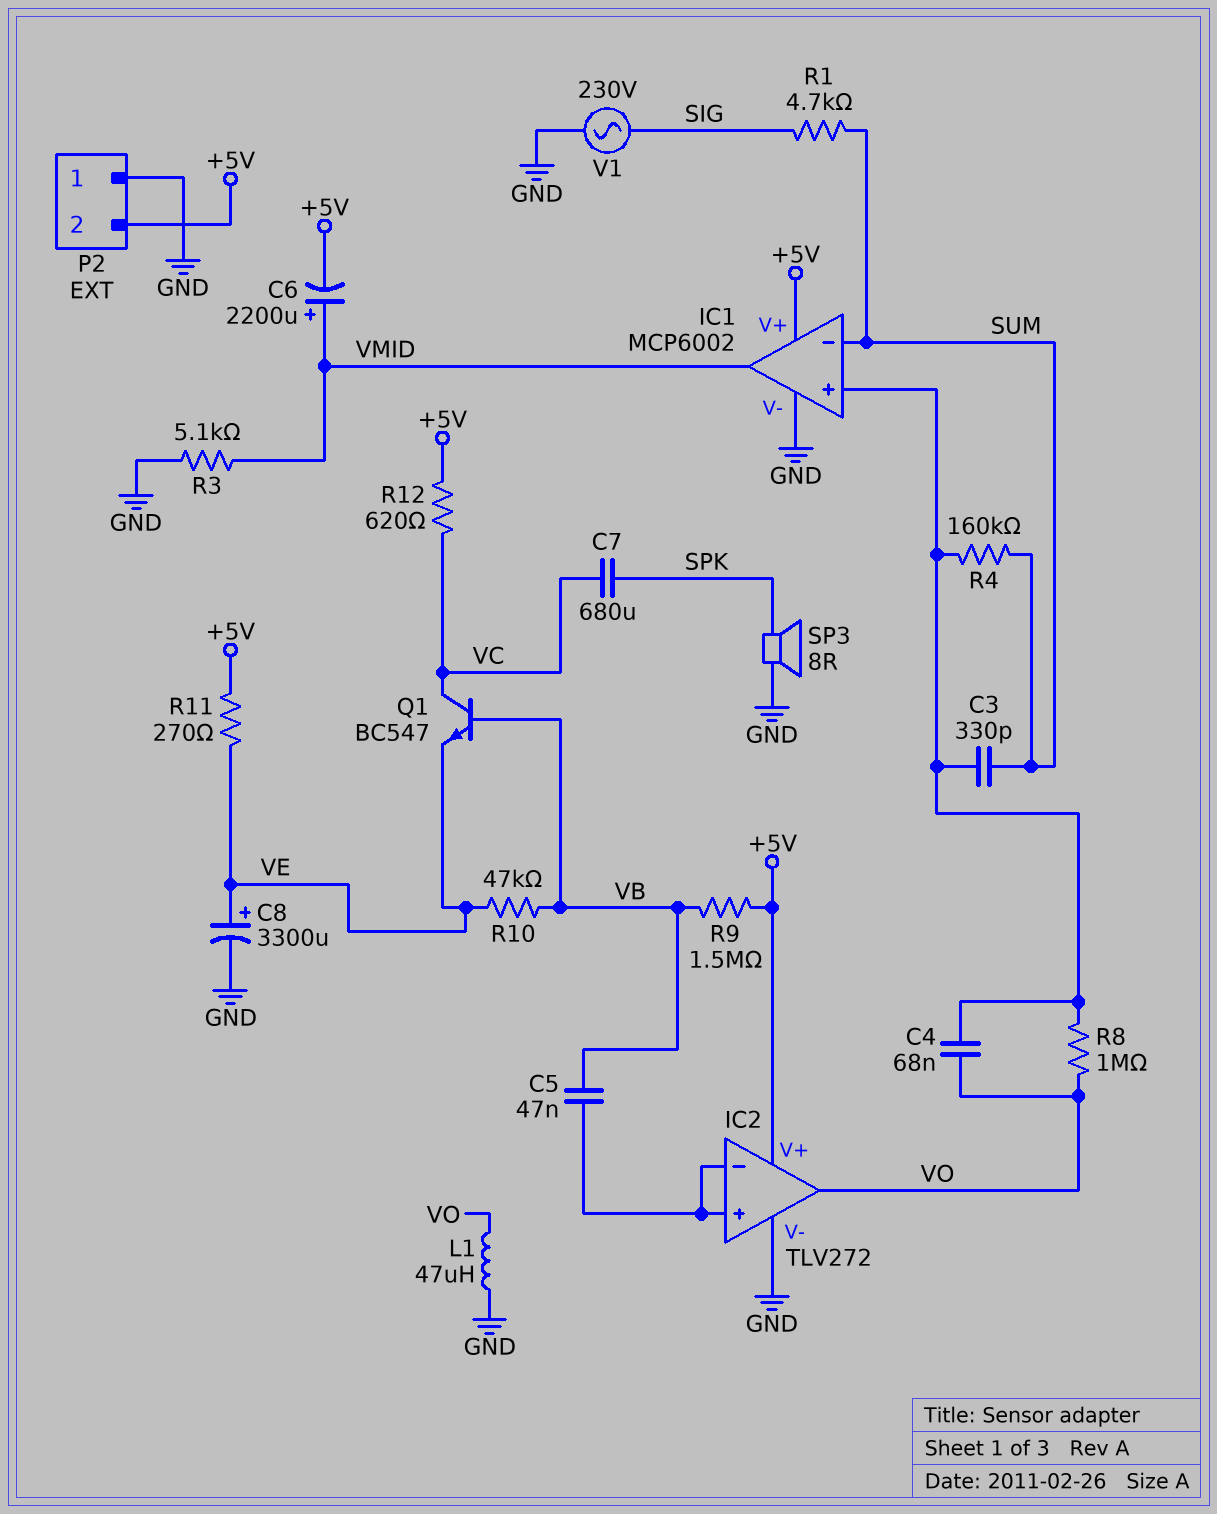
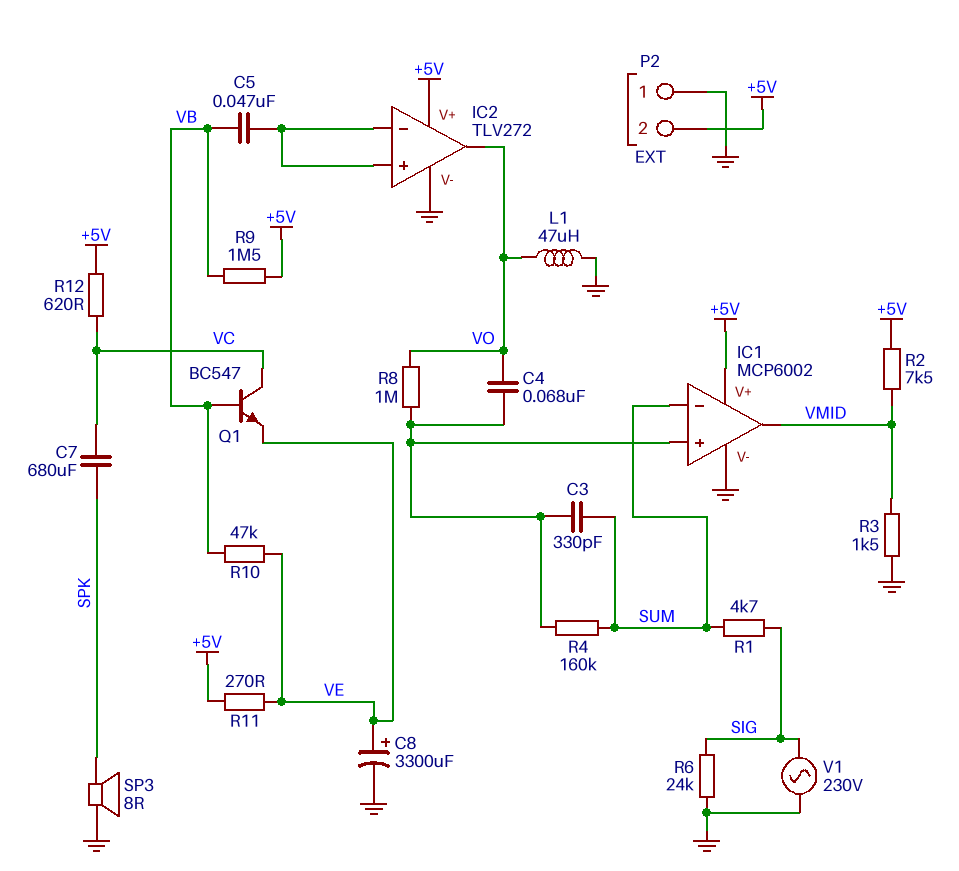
C6: 2200uF (plus VMID, minus +5V) -> none
R2: none -> 7.5k (+5V, VMID)
R3: 5.1k (GND, VMID) -> 1.5k (GND, VMID)
R6: none -> 24k (GND, SIG)

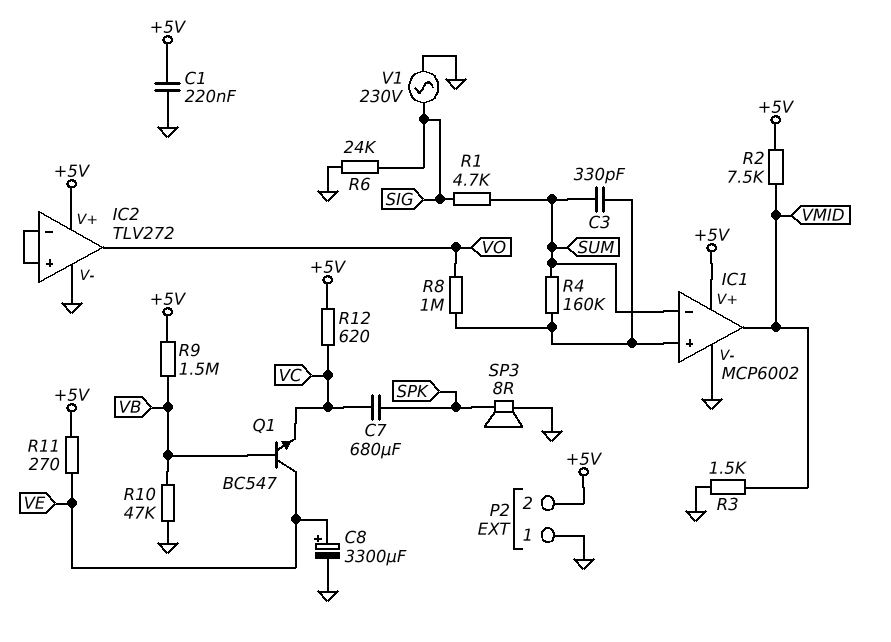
C1: none -> 220nF (+5V, GND)
C4: 68nF (IC1/in+, VO) -> none
C5: 47nF (IC2/in+, VB) -> none
L1: 47uH (GND, VO) -> none
Q1: NPN BC547 (B VB, C VC, E VE) -> NPN BC547 (B VB, C VE, E VC)
R10: 47k (VB, VE) -> 47k (GND, VB)

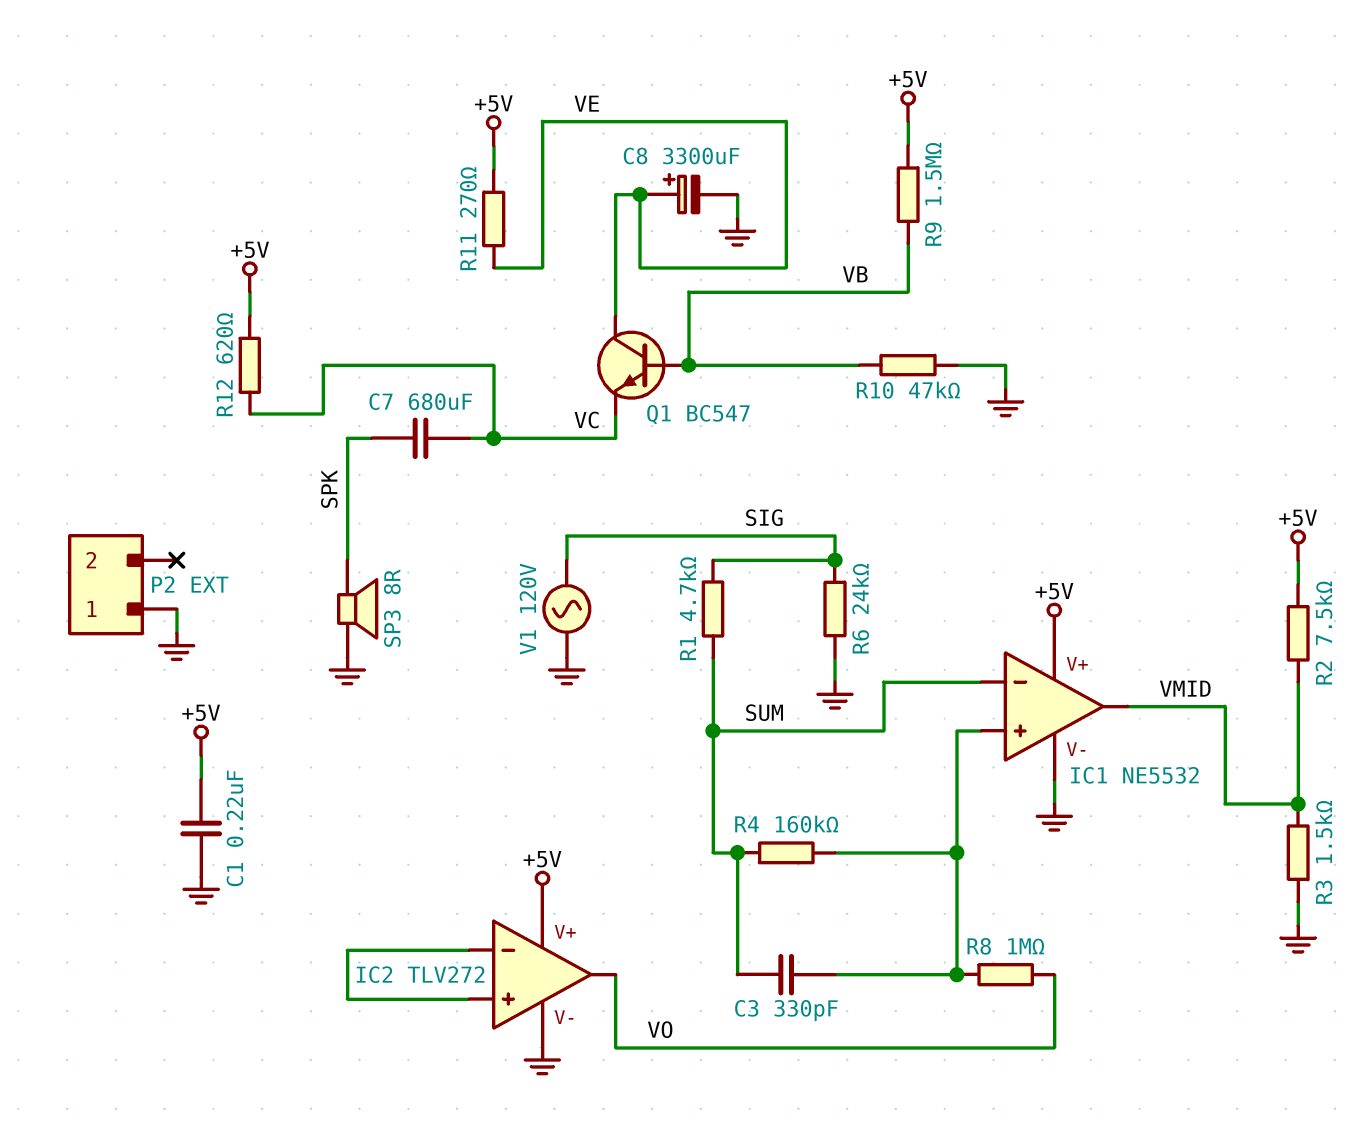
IC1: MCP6002 -> NE5532
P2 pin 2: +5V -> none
V1: AC 230V (GND, SIG) -> AC 120V (GND, SIG)

